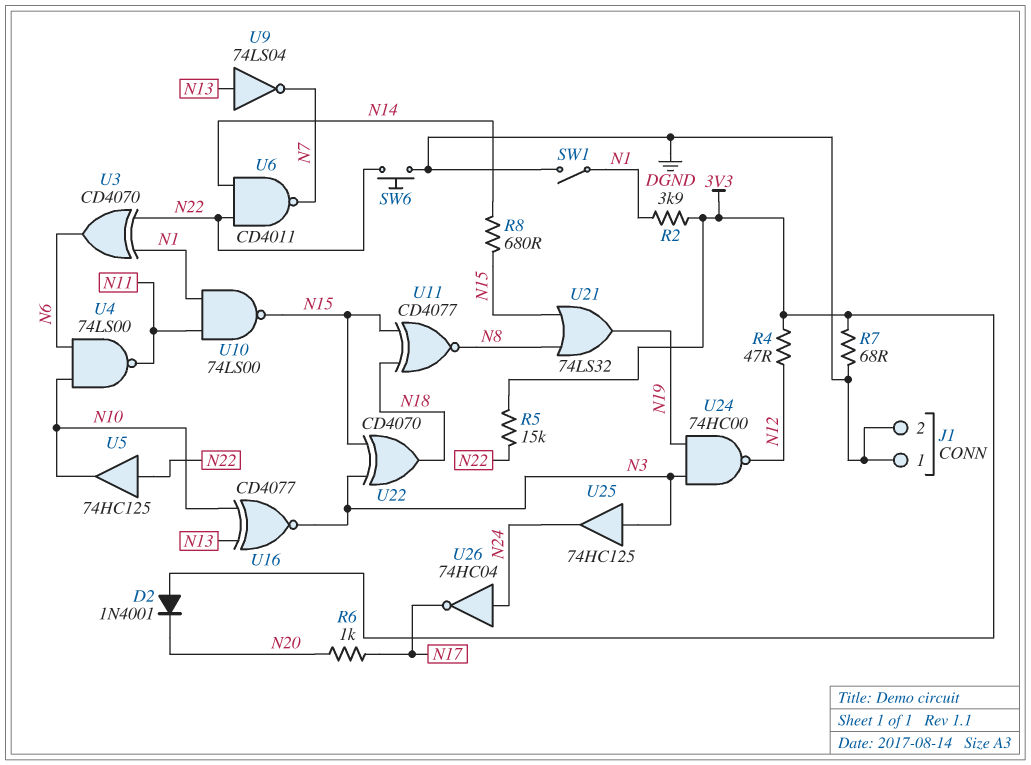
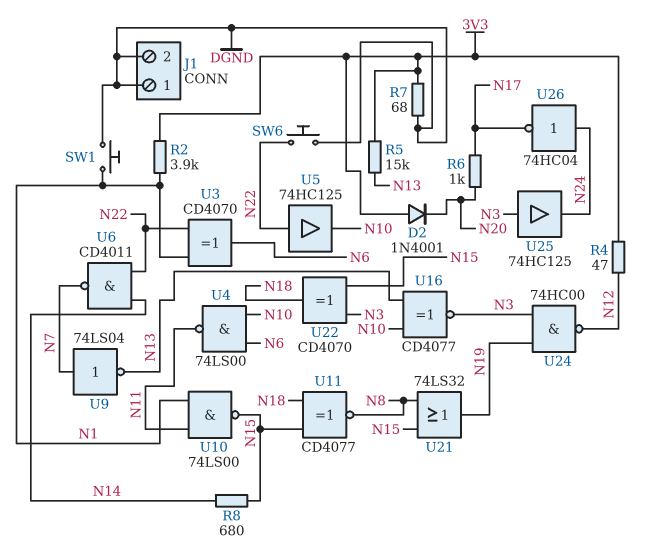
R5: 15k (3V3, N22) -> 15k (3V3, N13)
SW1: switch (DGND, N1) -> button (DGND, N1)
U9: NOT 74LS04 (in N13, out N7) -> NOT 74LS04 (in N7, out N13)

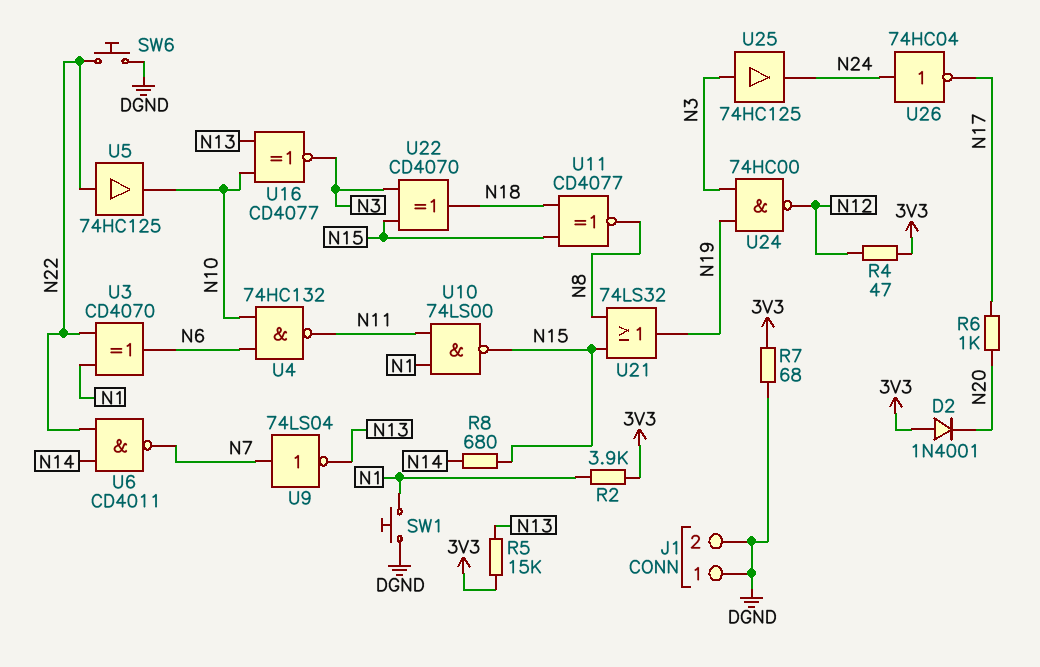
U4: NAND 74LS00 (in N6, in N10, out N11) -> NAND 74HC132 (in N6, in N10, out N11)

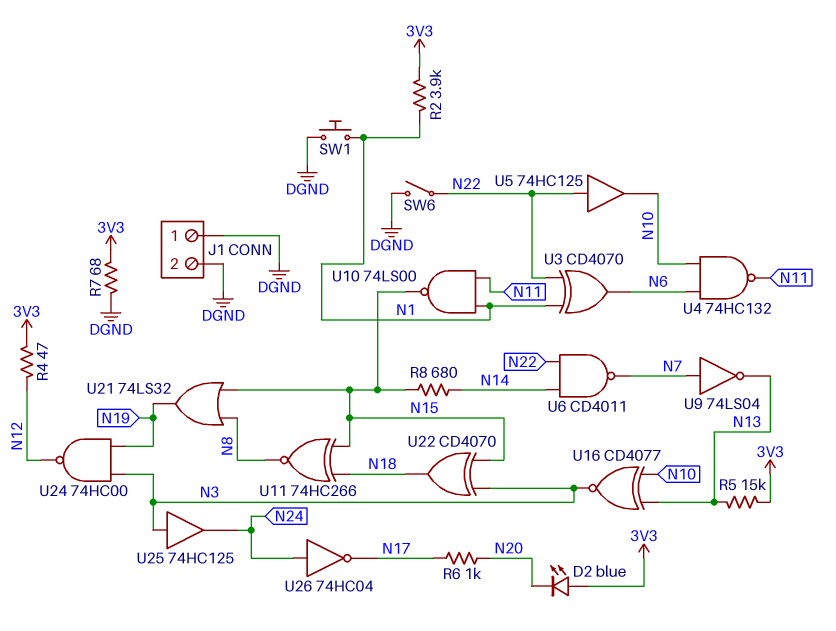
D2: diode 1N4001 (A 3V3, K N20) -> LED blue (A 3V3, K N20)
SW6: button (DGND, N22) -> switch (DGND, N22)
U11: XNOR CD4077 (in N15, in N18, out N8) -> XNOR 74HC266 (in N15, in N18, out N8)

